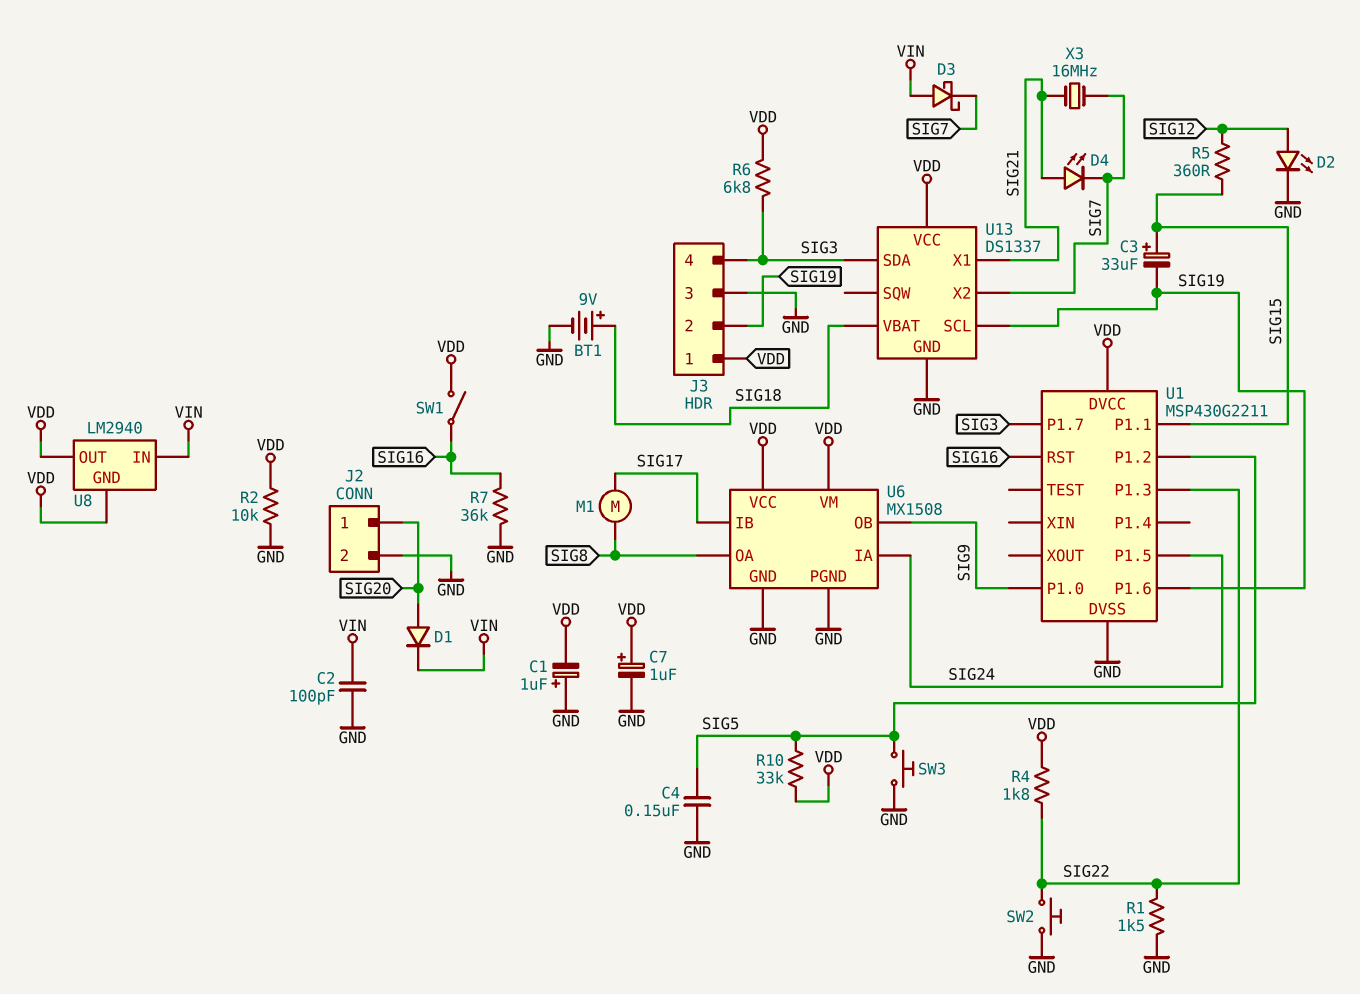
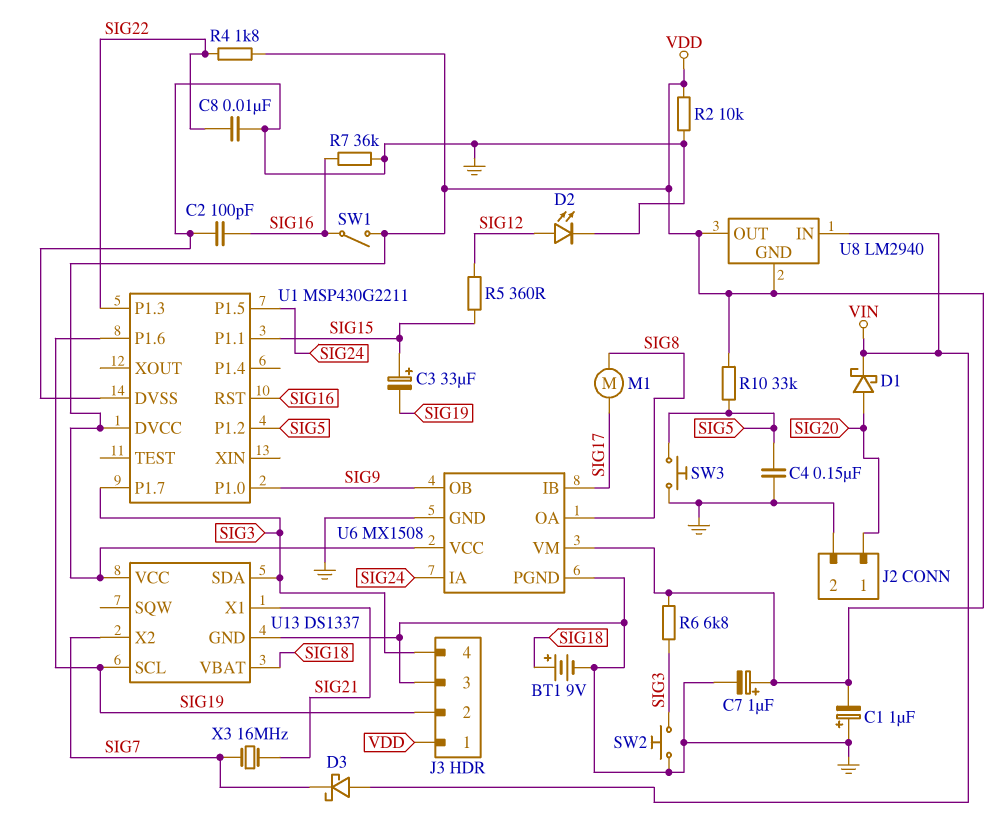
C2: 100pF (GND, VIN) -> 100pF (GND, SIG16)
C8: none -> 10nF (GND, SIG22)
D1: diode (A SIG20, K VIN) -> schottky (A SIG20, K VIN)
D4: LED (A SIG21, K SIG7) -> none
R1: 1.5k (GND, SIG22) -> none
SW2: button (GND, SIG22) -> button (GND, SIG3)

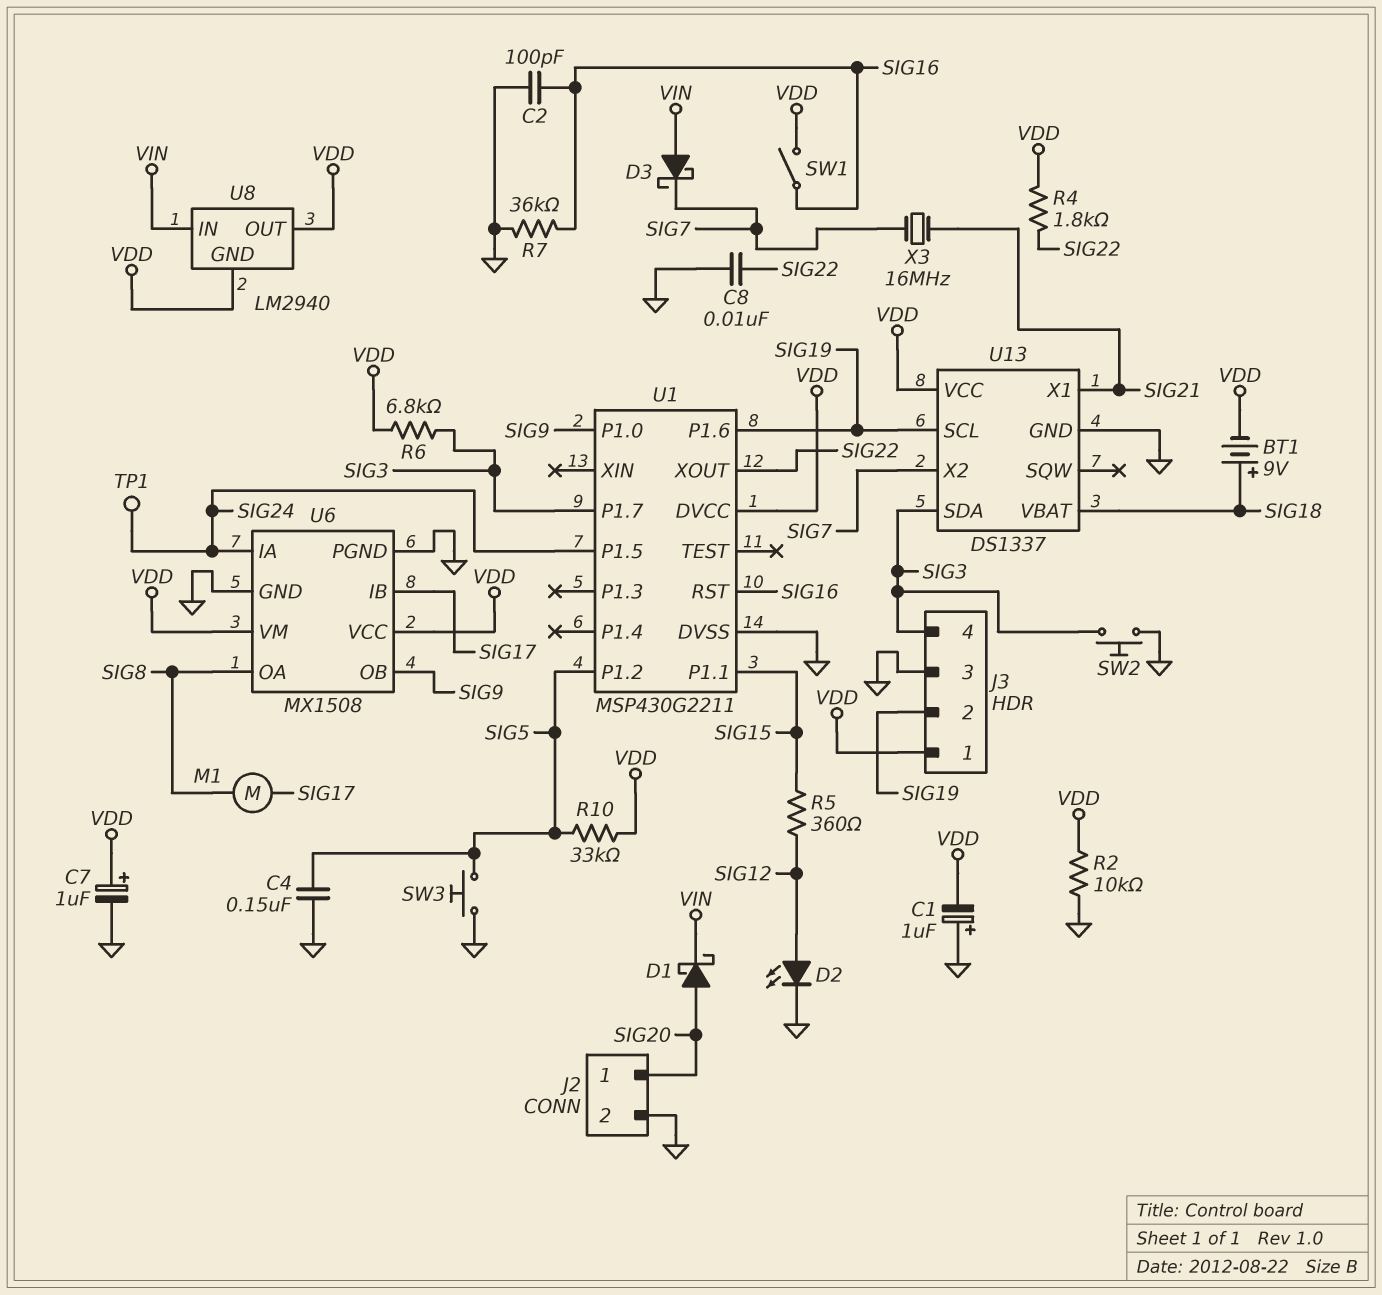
BT1: 9V (plus SIG18, minus GND) -> 9V (plus SIG18, minus VDD)
C3: 33uF (plus SIG15, minus SIG19) -> none
TP1: none -> test point (SIG24)
U1 pin P1.3: SIG22 -> none
U1 pin XOUT: none -> SIG22

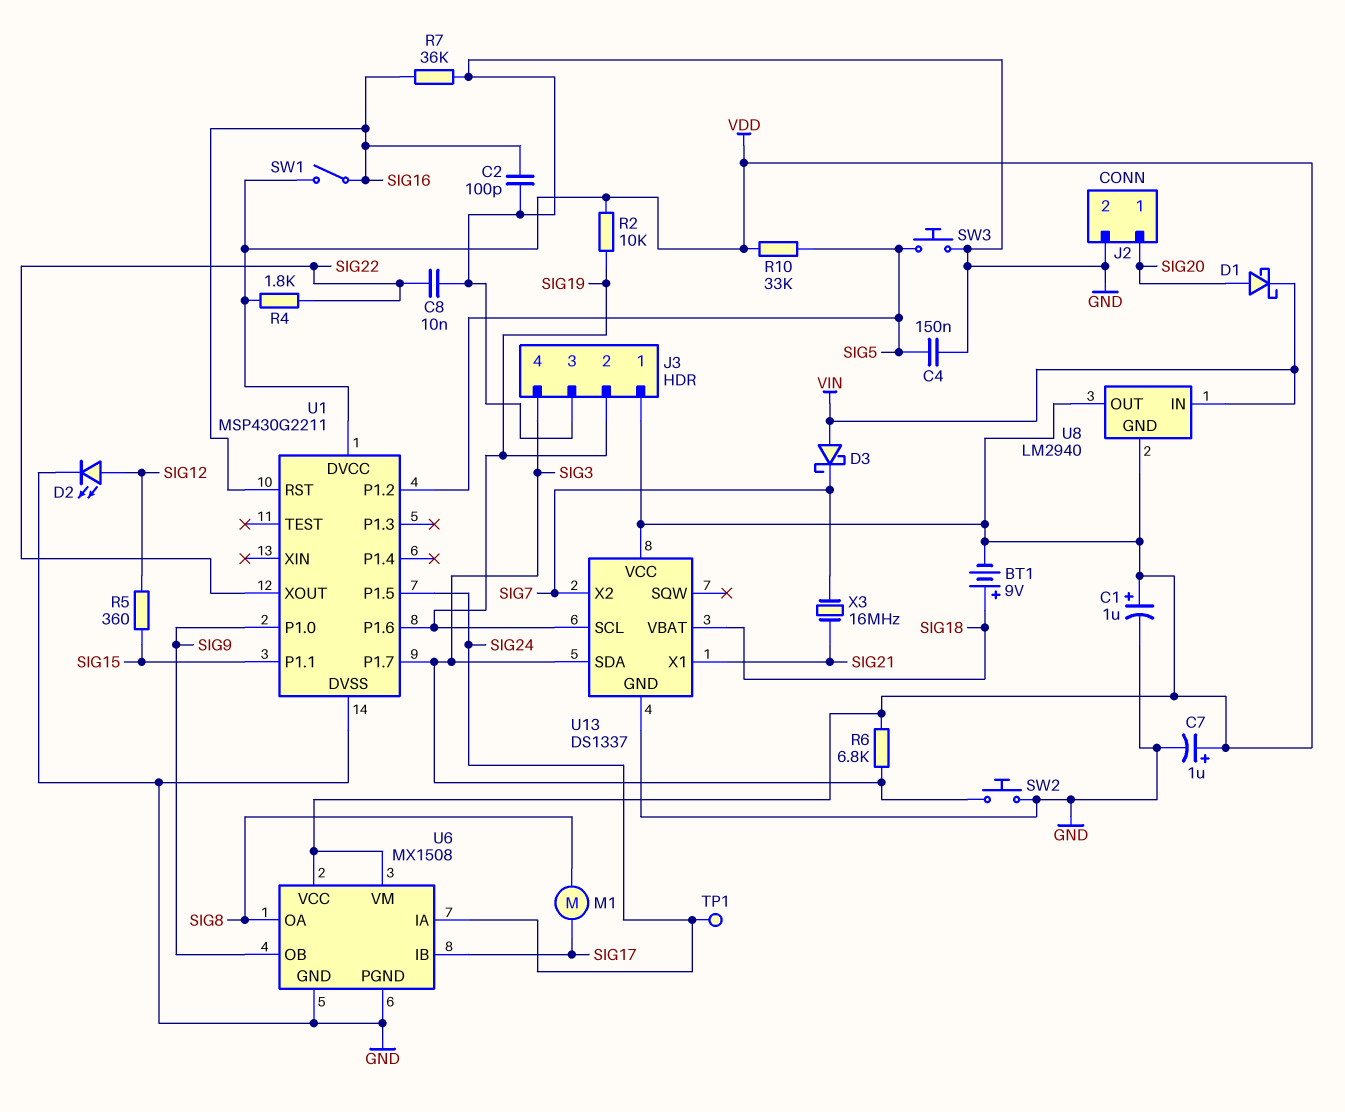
C1: 1uF (plus GND, minus VDD) -> 1uF (plus VDD, minus GND)
R2: 10k (GND, VDD) -> 10k (SIG19, VDD)

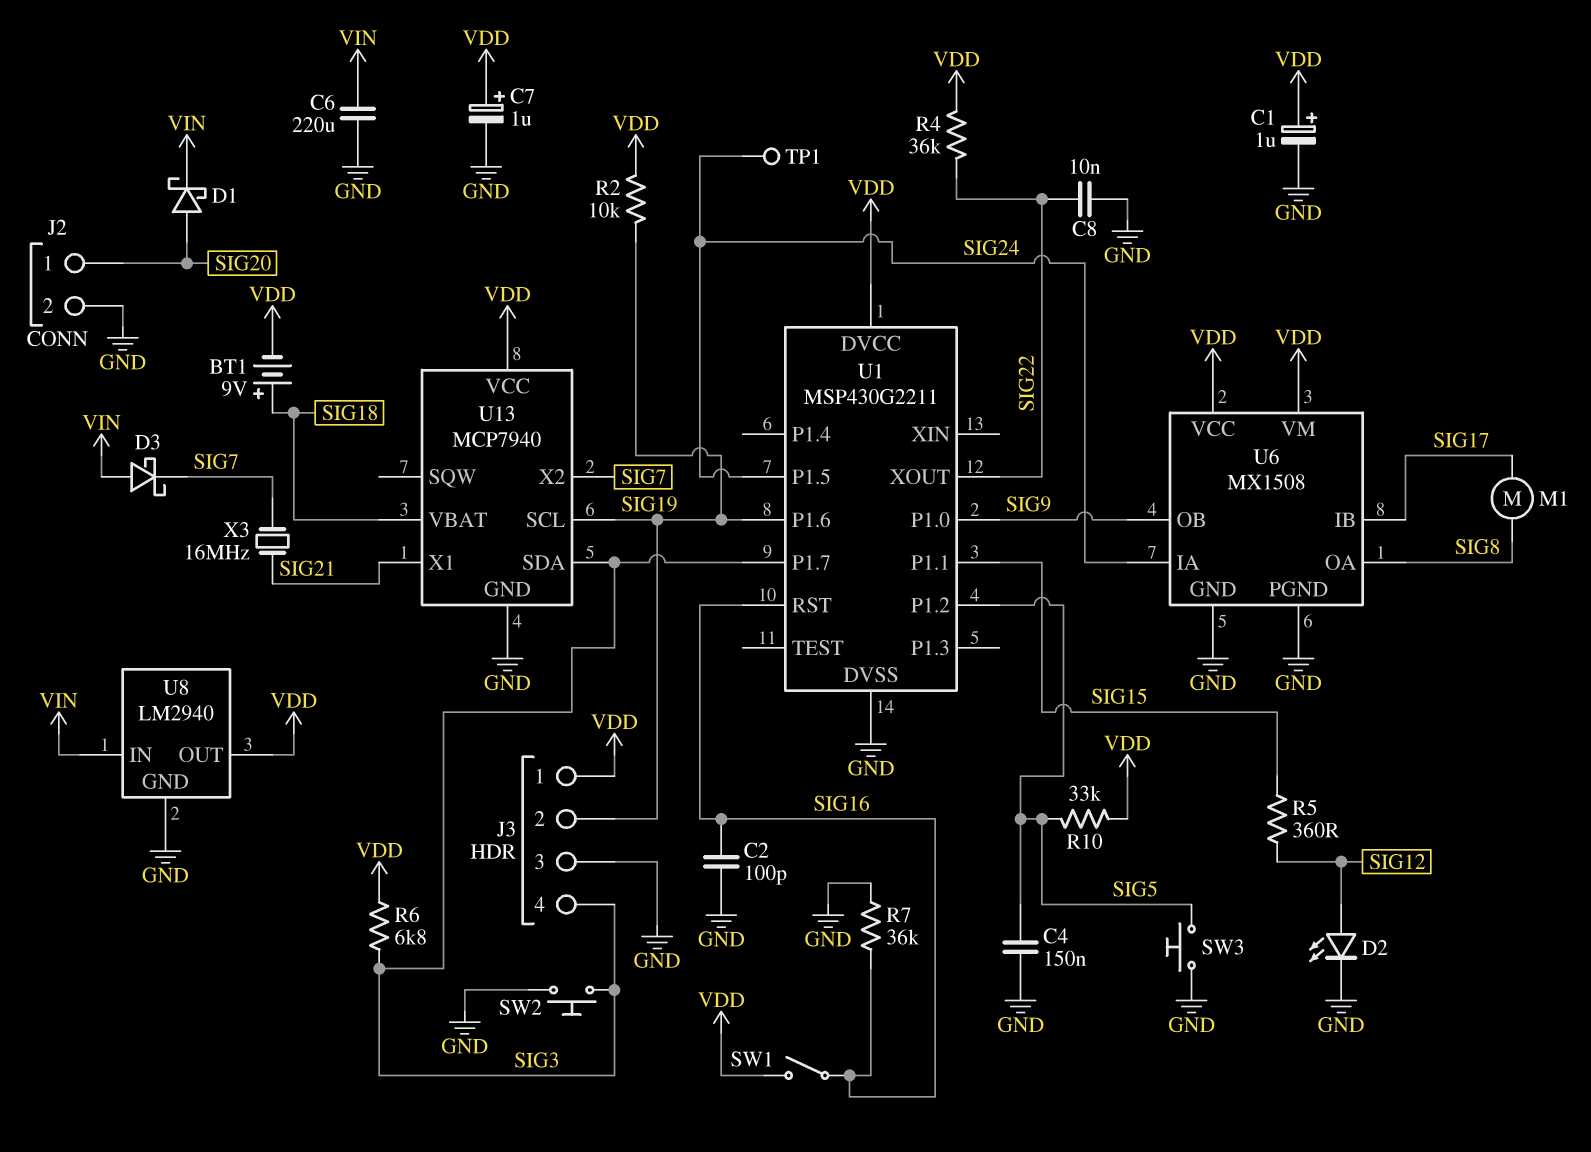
C6: none -> 220uF (GND, VIN)
R4: 1.8k (SIG22, VDD) -> 36k (SIG22, VDD)
U8 pin GND: VDD -> GND
U13: DS1337 -> MCP7940

